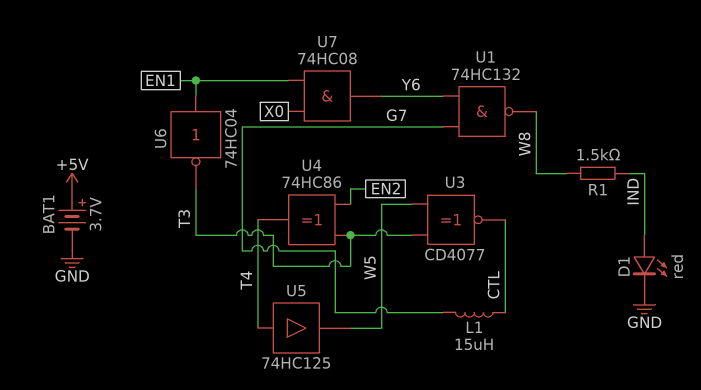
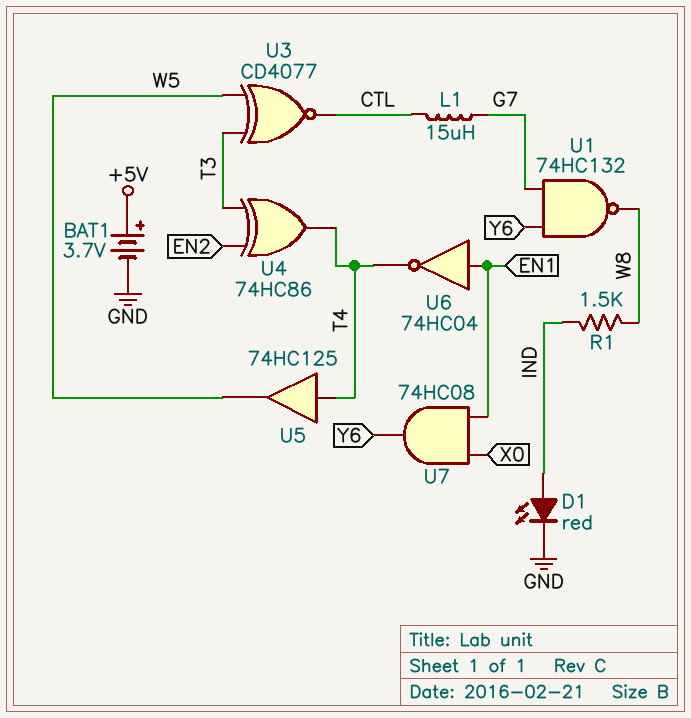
U6: NOT 74HC04 (in EN1, out T3) -> NOT 74HC04 (in EN1, out T4)

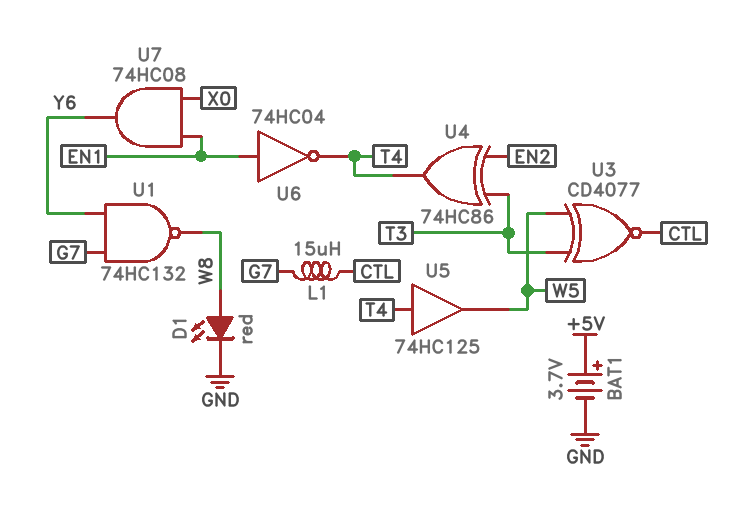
D1: LED red (A IND, K GND) -> LED red (A W8, K GND)
R1: 1.5k (IND, W8) -> none

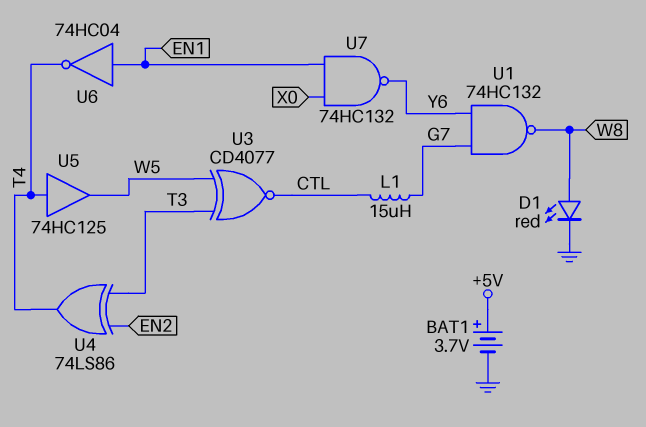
U4: XOR 74HC86 (in EN2, in T3, out T4) -> XOR 74LS86 (in EN2, in T3, out T4)
U7: AND 74HC08 (in EN1, in X0, out Y6) -> NAND 74HC132 (in EN1, in X0, out Y6)

